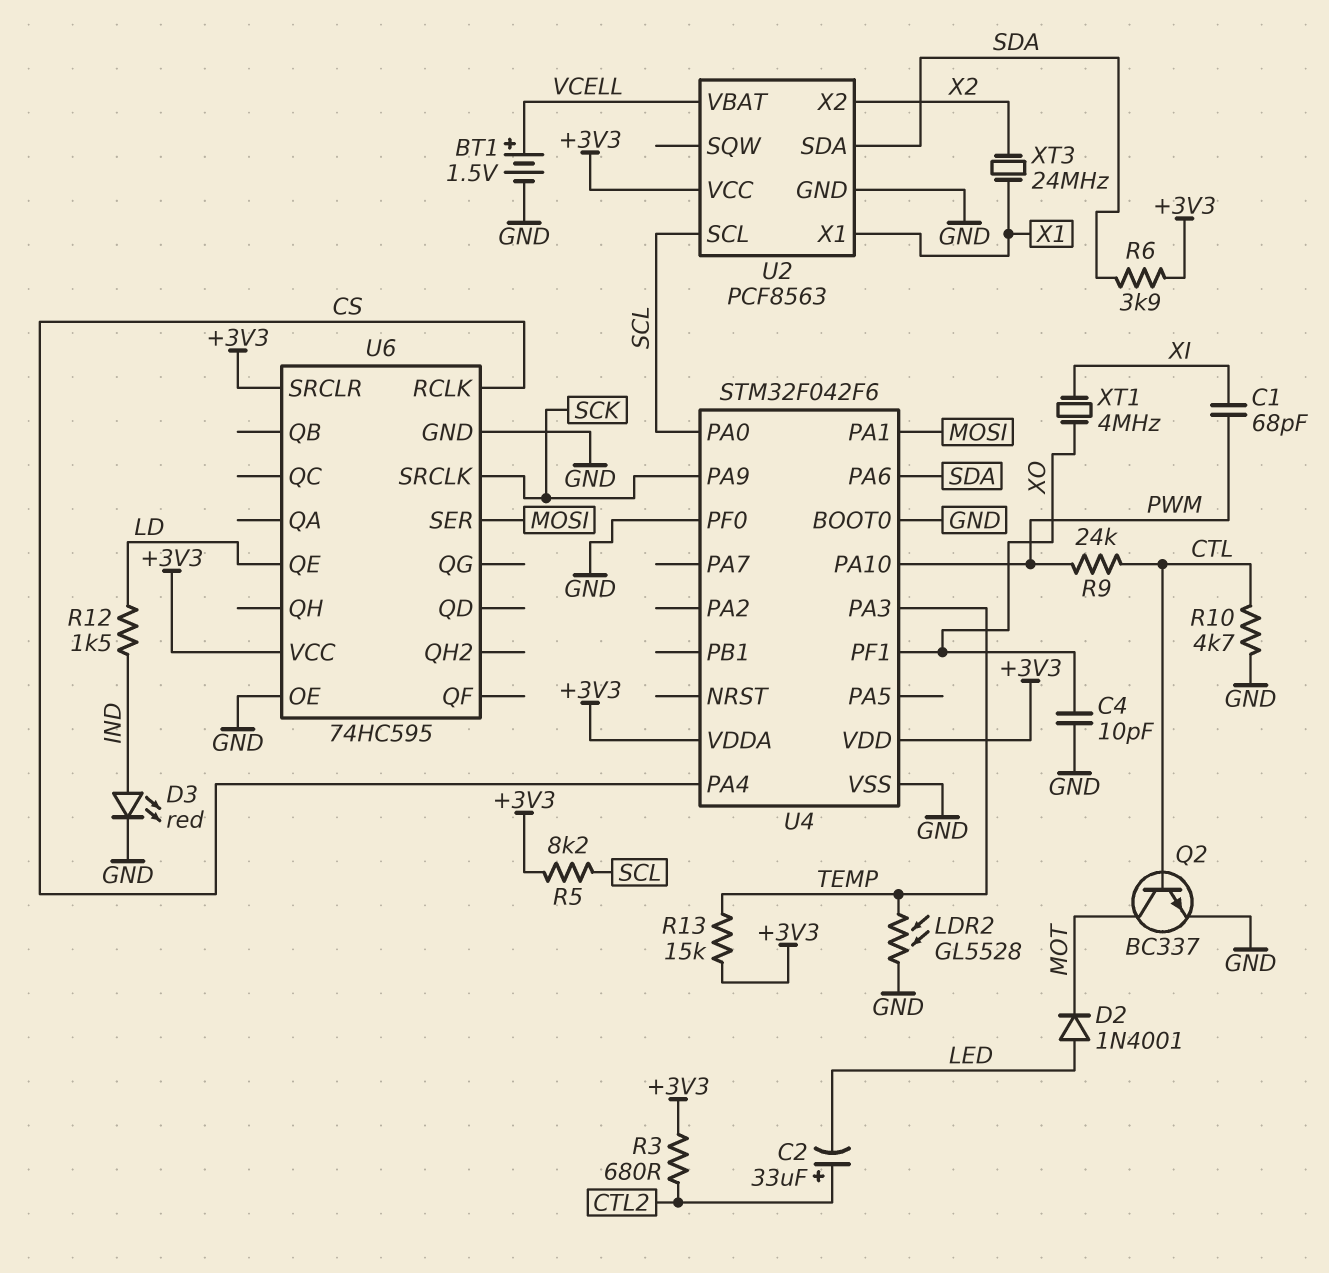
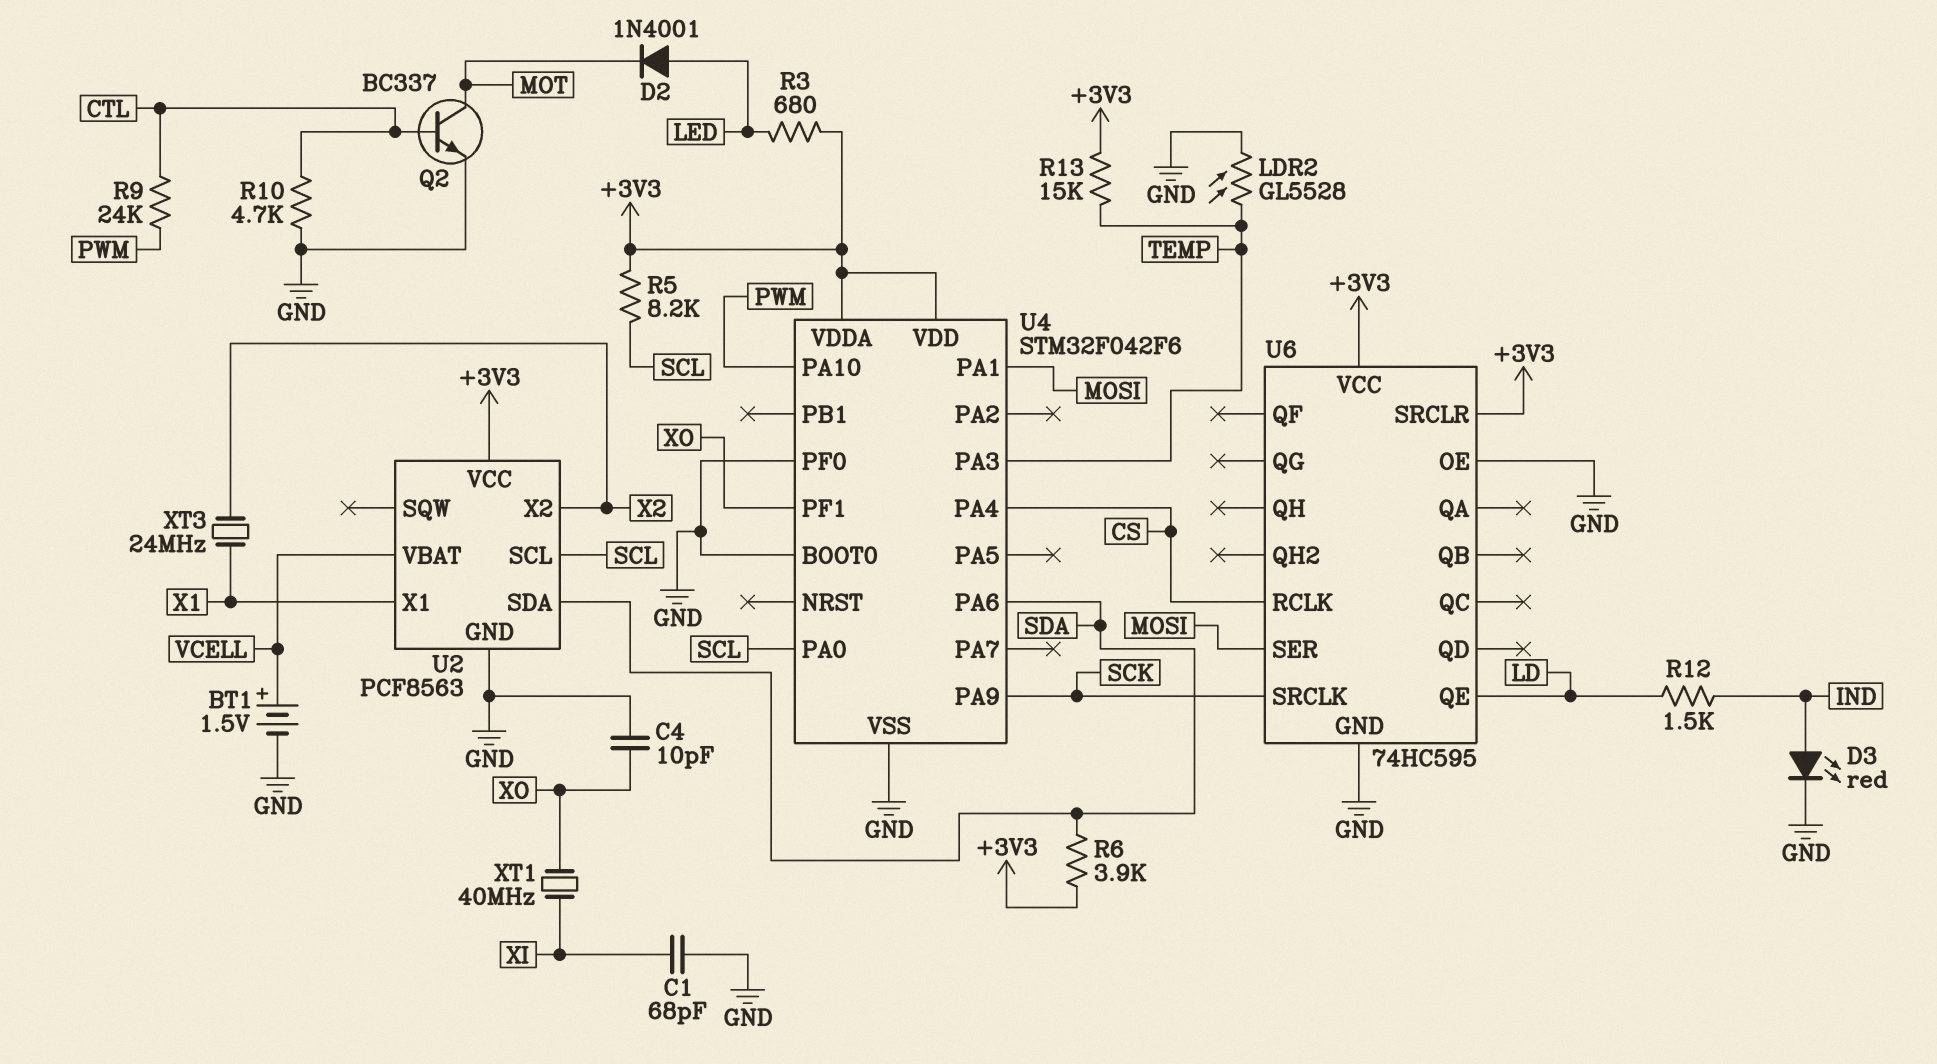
C1: 68pF (PWM, XI) -> 68pF (GND, XI)
C2: 33uF (plus CTL2, minus LED) -> none
R3: 680 (+3V3, CTL2) -> 680 (+3V3, LED)
XT1: 4MHz (XI, XO) -> 40MHz (XI, XO)

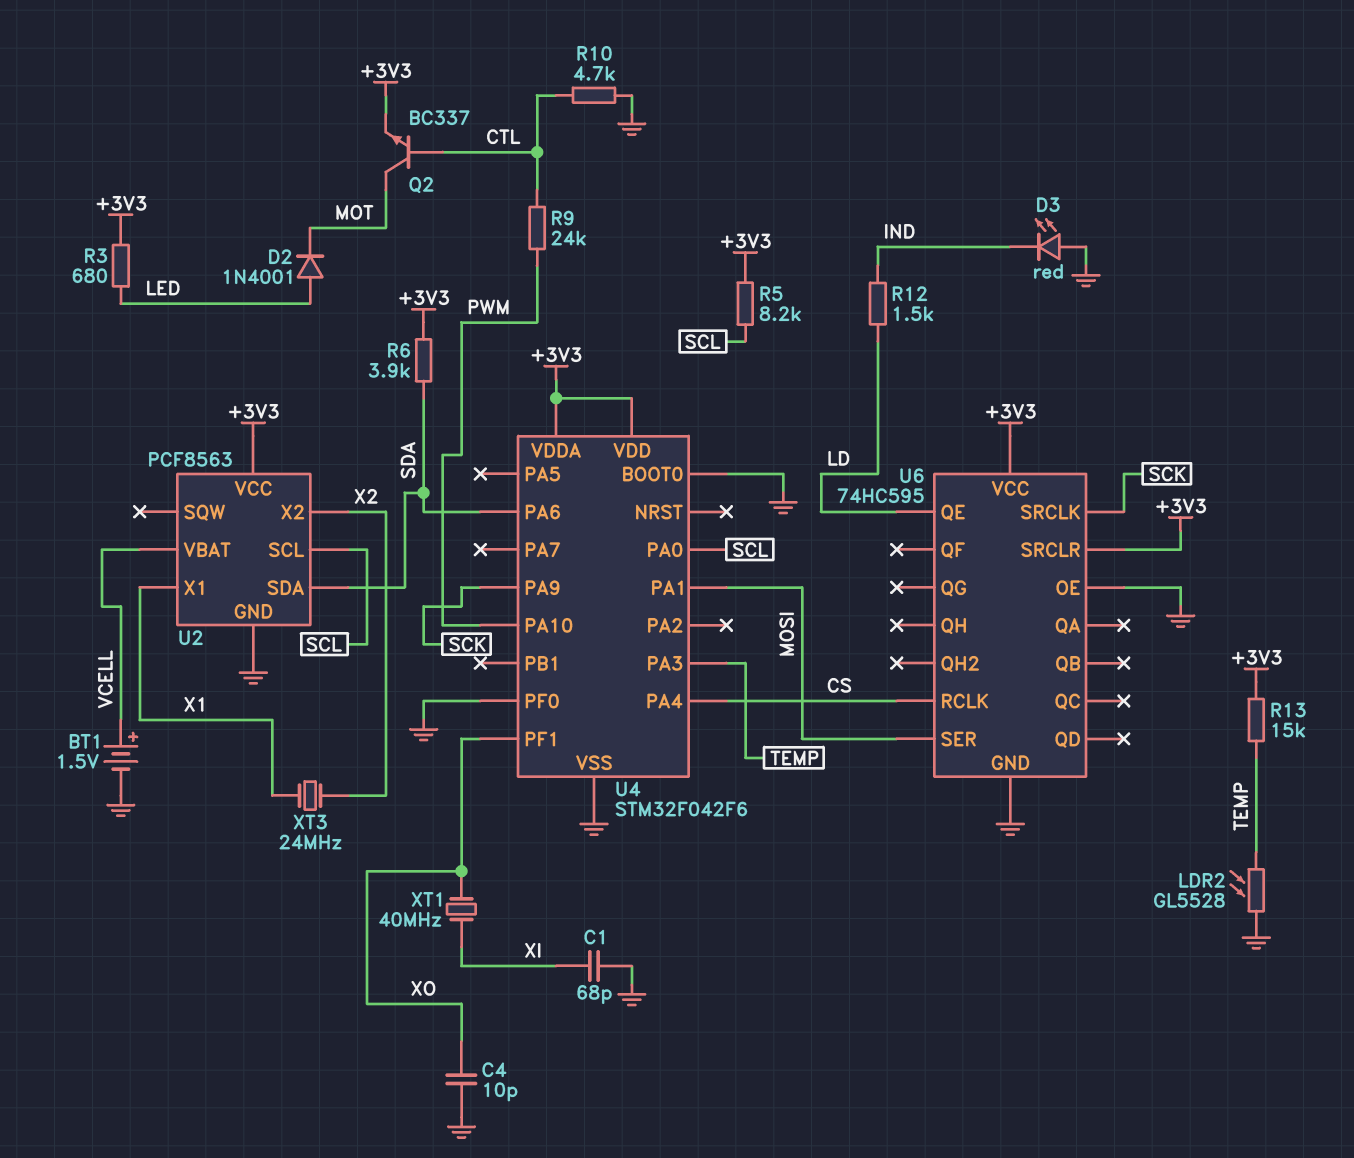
D3: LED red (A IND, K GND) -> LED red (A GND, K IND)
Q2: NPN BC337 (B CTL, C MOT, E GND) -> NPN BC337 (B CTL, C MOT, E +3V3)

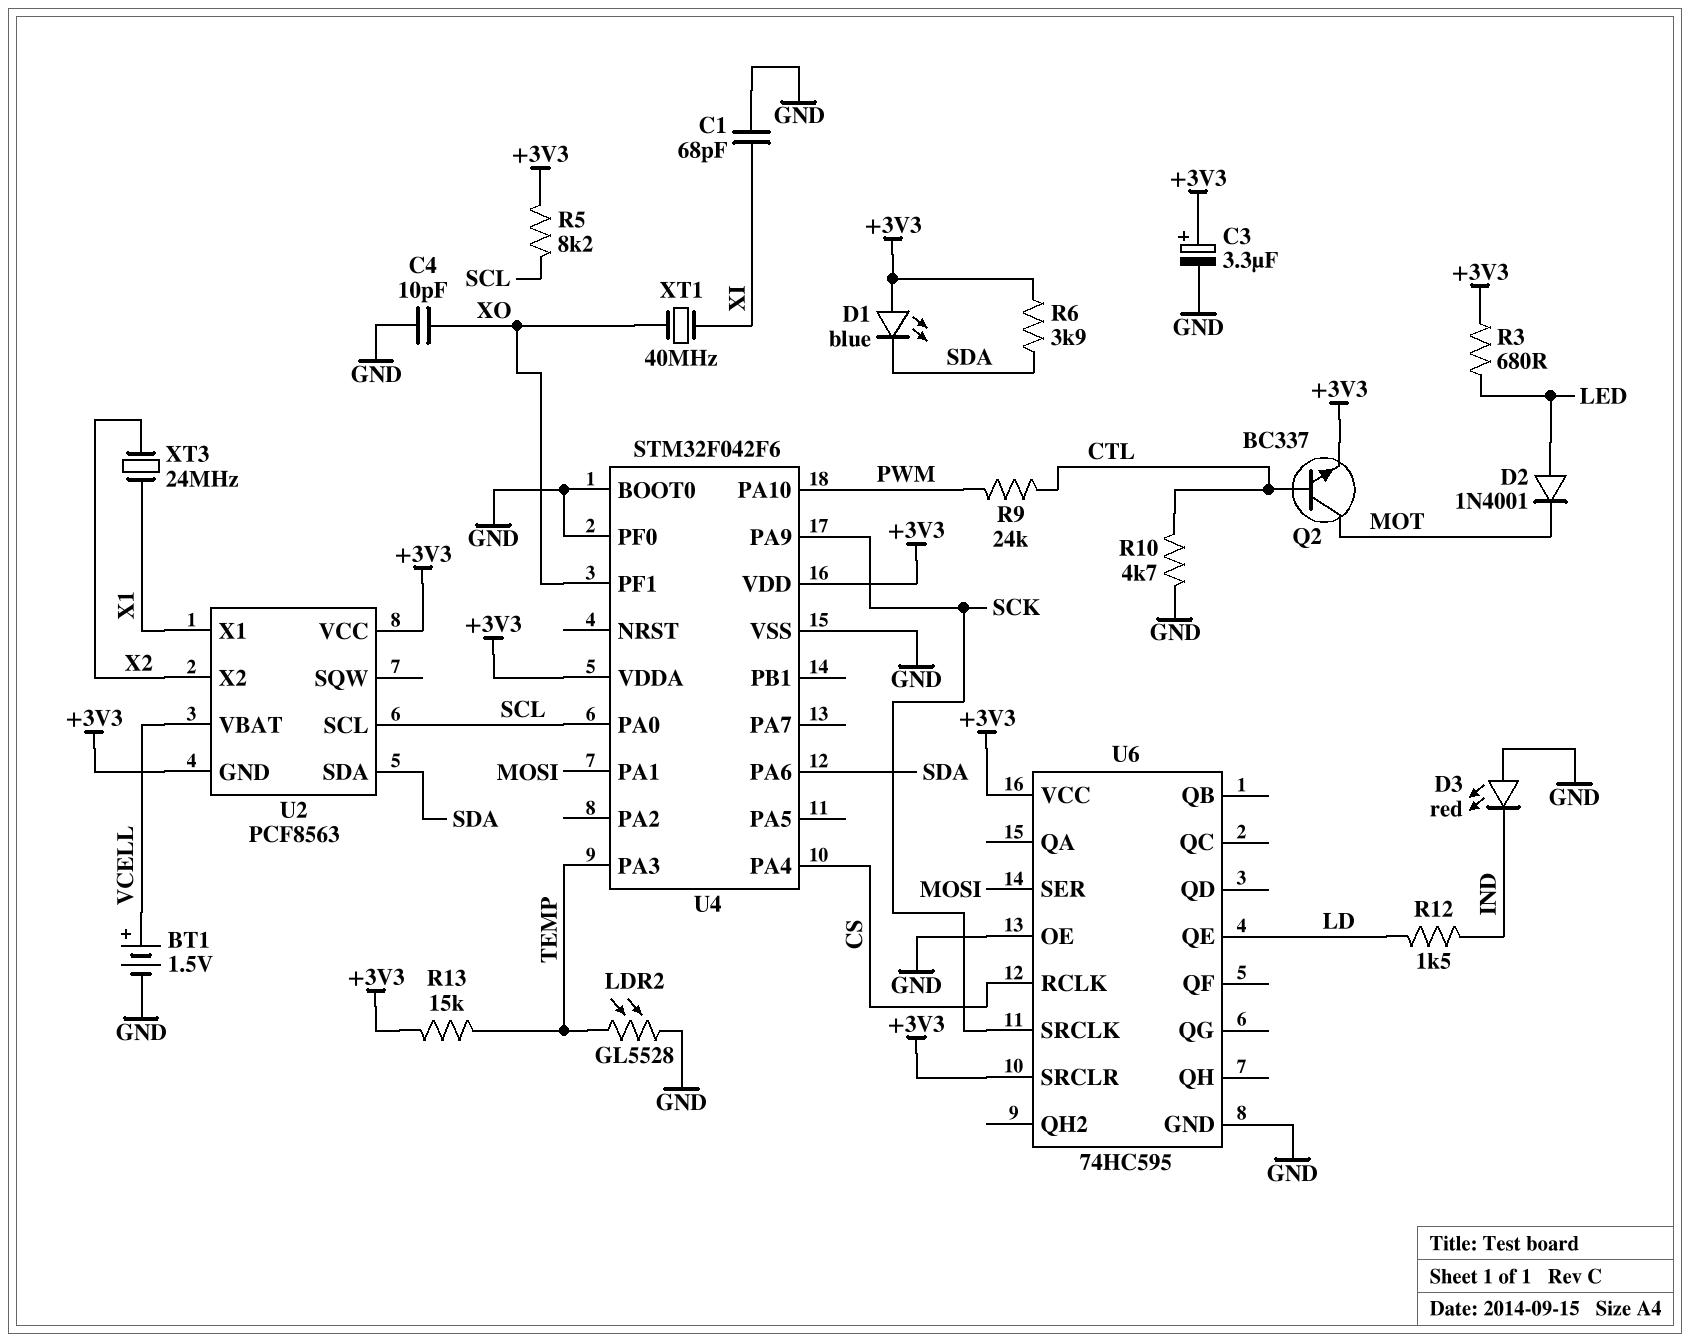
C3: none -> 3.3uF (plus +3V3, minus GND)
D1: none -> LED blue (A +3V3, K SDA)
U2 pin GND: GND -> +3V3

